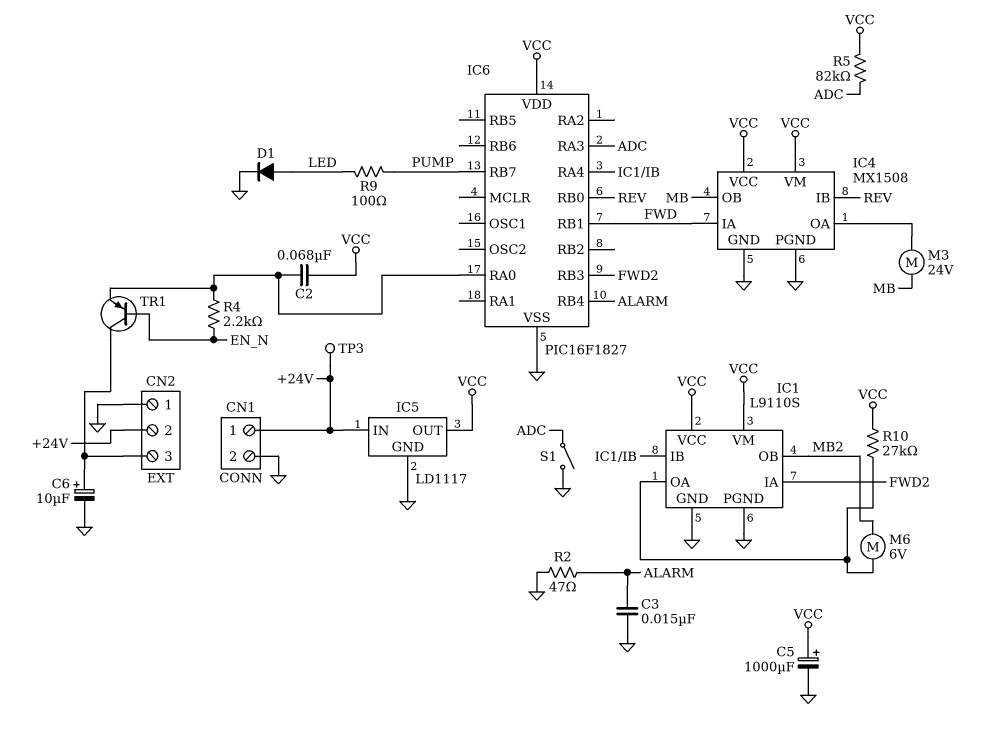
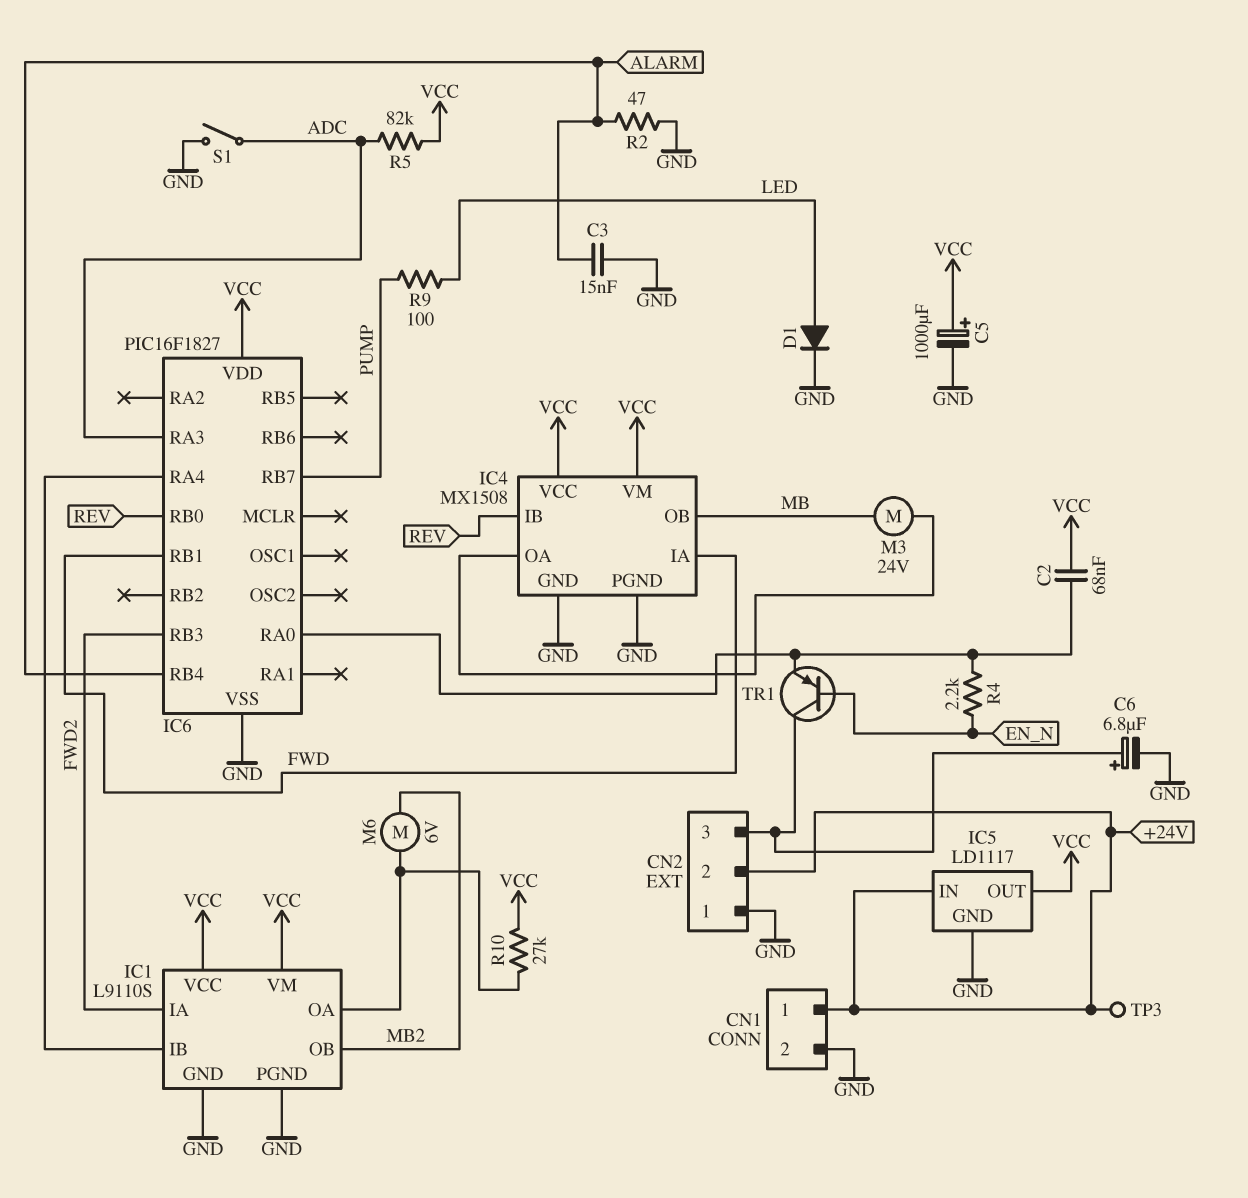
C6: 10uF (plus CN2/3, minus GND) -> 6.8uF (plus CN2/3, minus GND)

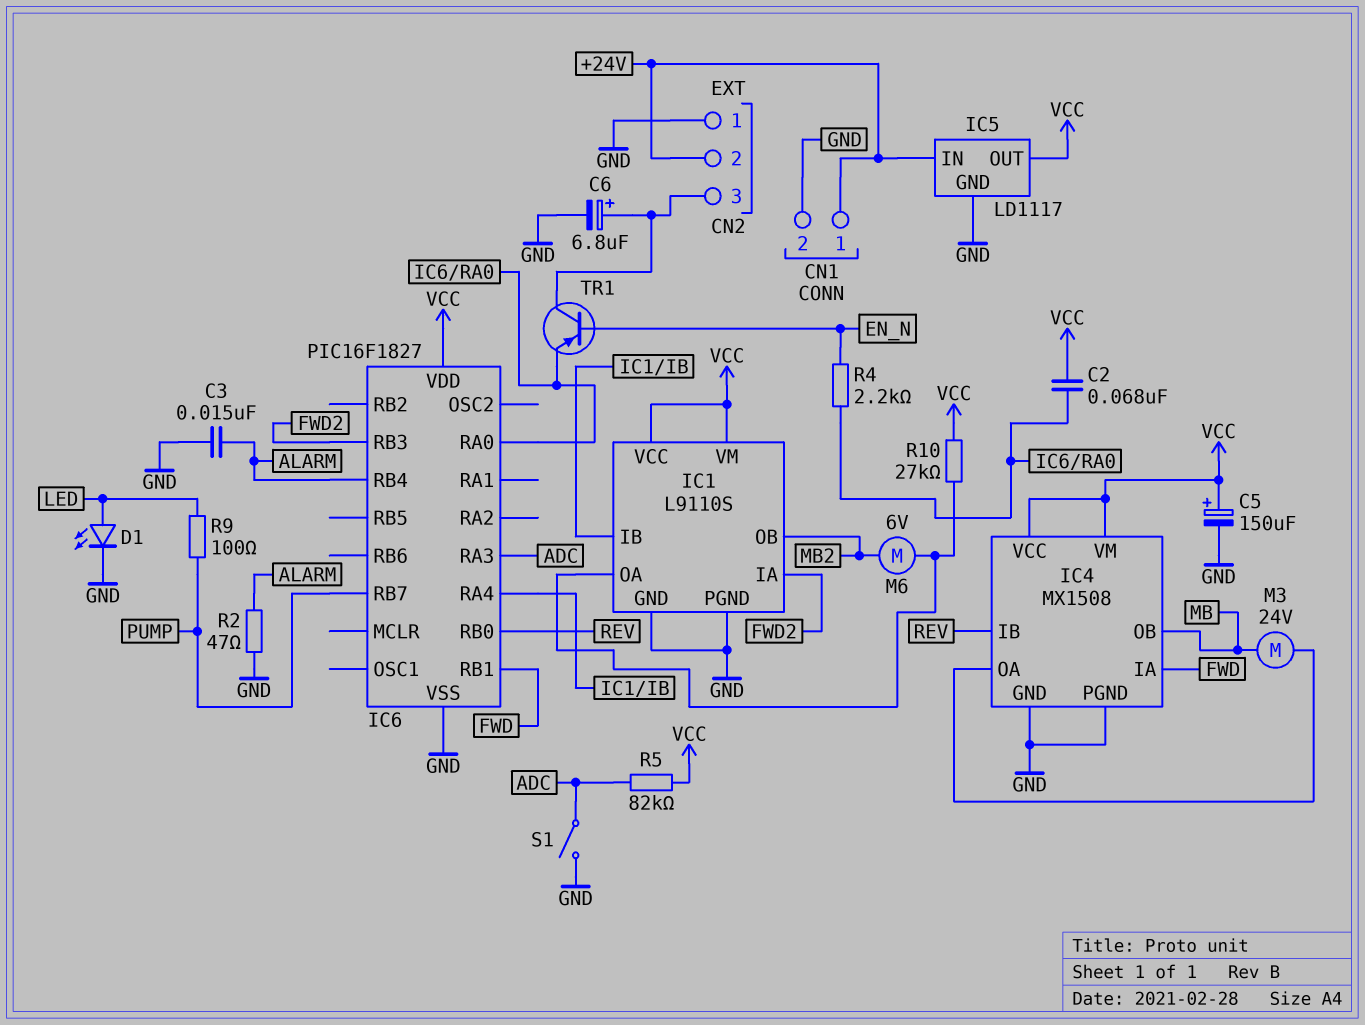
C5: 1000uF (plus VCC, minus GND) -> 150uF (plus VCC, minus GND)
D1: diode (A LED, K GND) -> LED (A LED, K GND)
TP3: test point (+24V) -> none

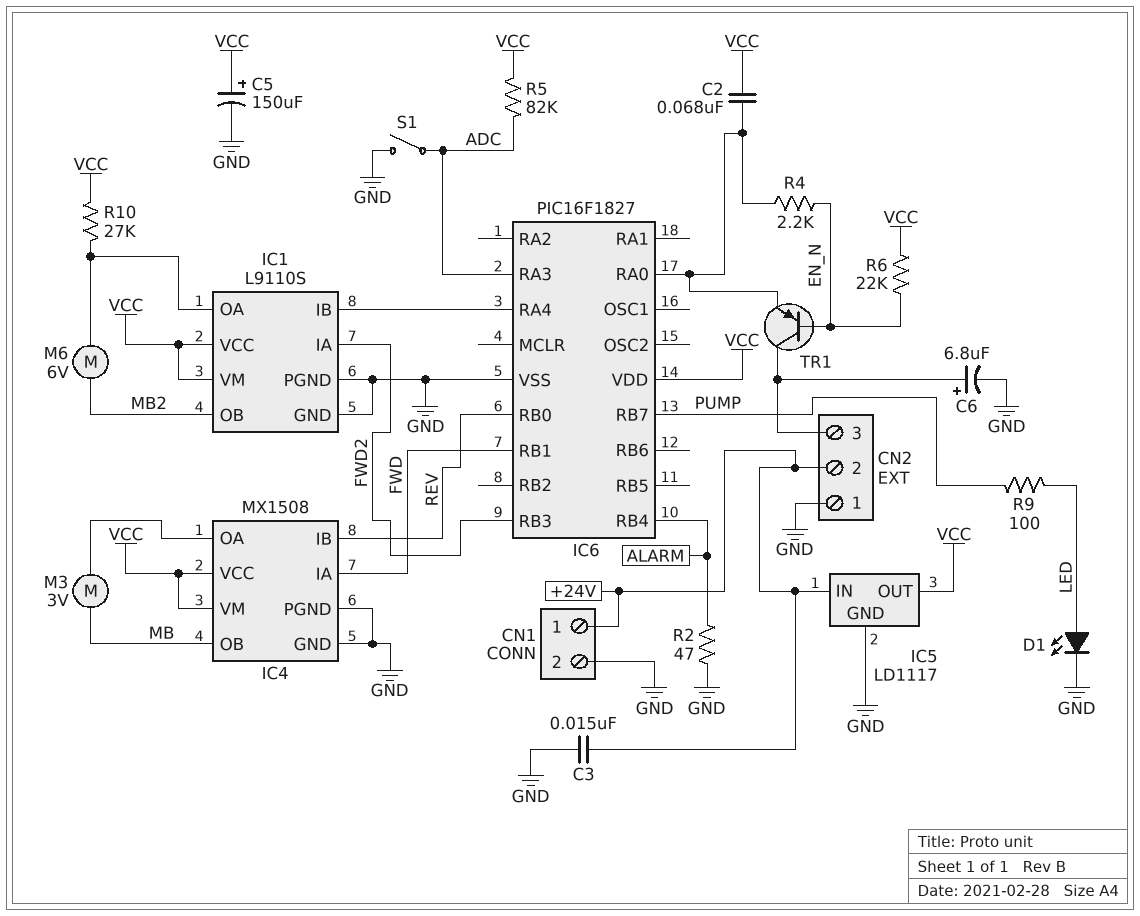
C3: 15nF (ALARM, GND) -> 15nF (+24V, GND)
M3: motor 24V (IC4/OA, MB) -> motor 3V (IC4/OA, MB)
R6: none -> 22k (EN_N, VCC)

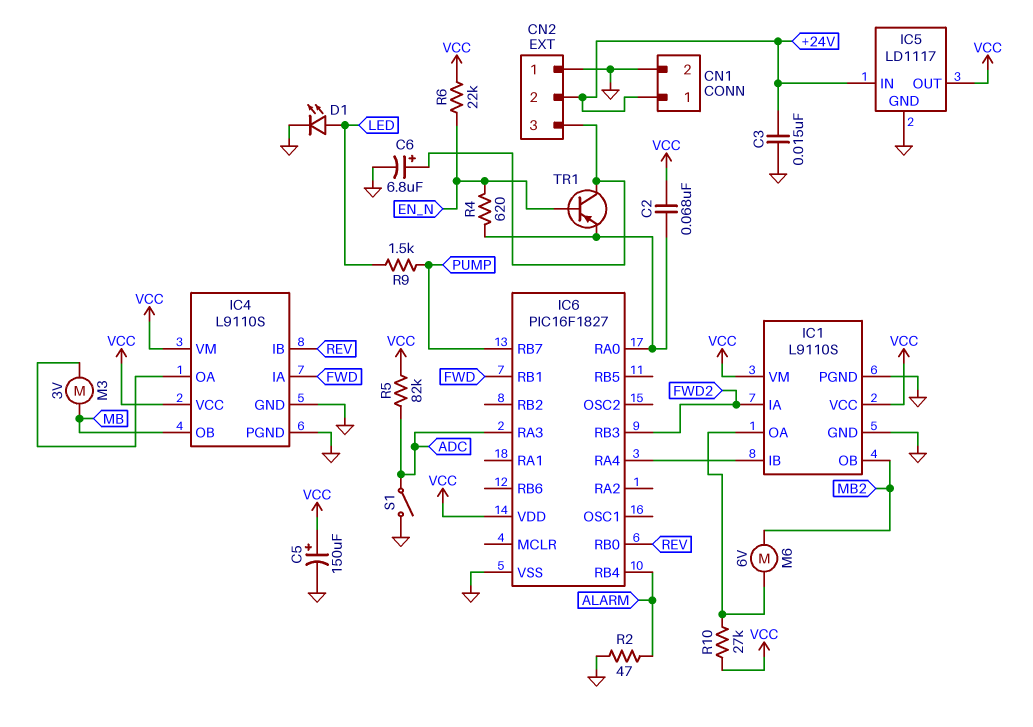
IC4: MX1508 -> L9110S
R4: 2.2k (EN_N, IC6/RA0) -> 620 (EN_N, IC6/RA0)
R9: 100 (LED, PUMP) -> 1.5k (LED, PUMP)

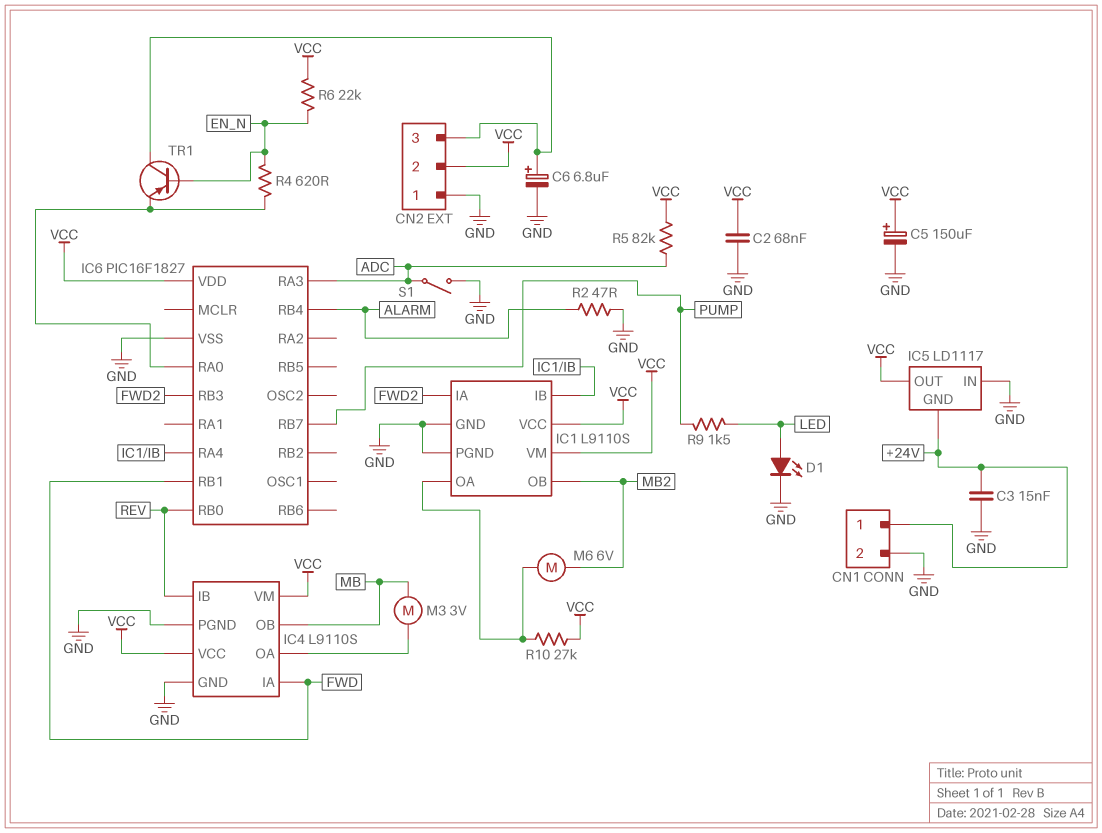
C2: 68nF (IC6/RA0, VCC) -> 68nF (GND, VCC)
CN2 pin 2: +24V -> VCC
IC5 pin GND: GND -> +24V
IC5 pin IN: +24V -> GND

